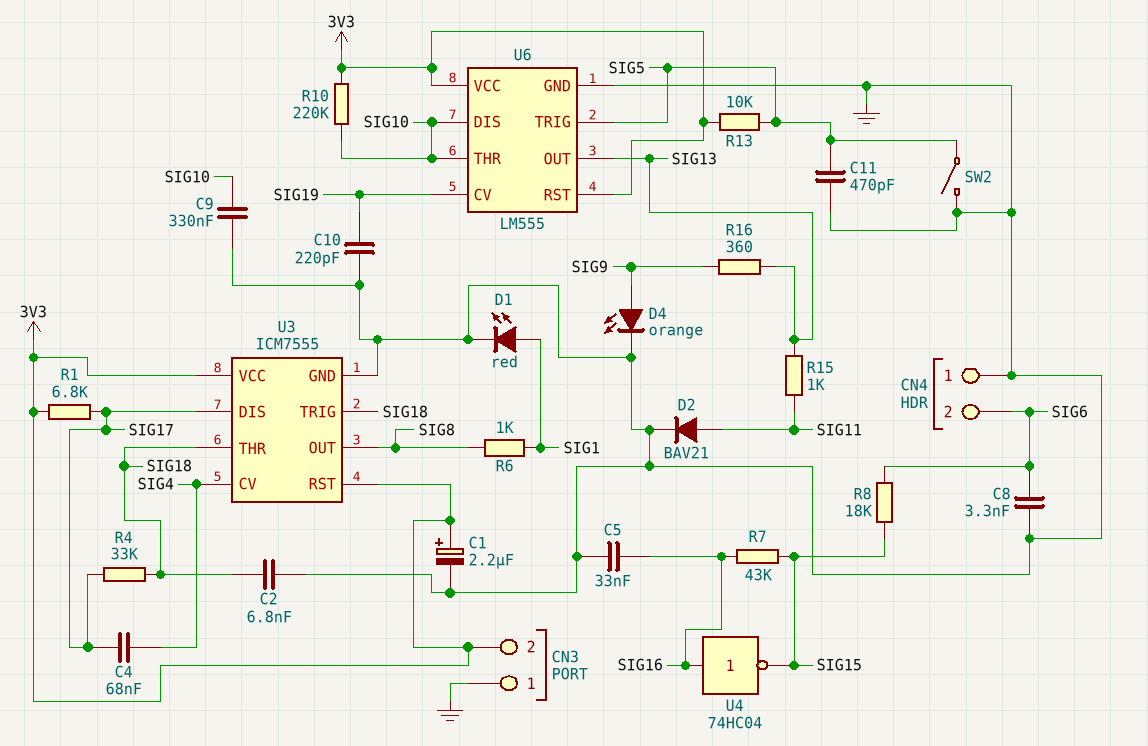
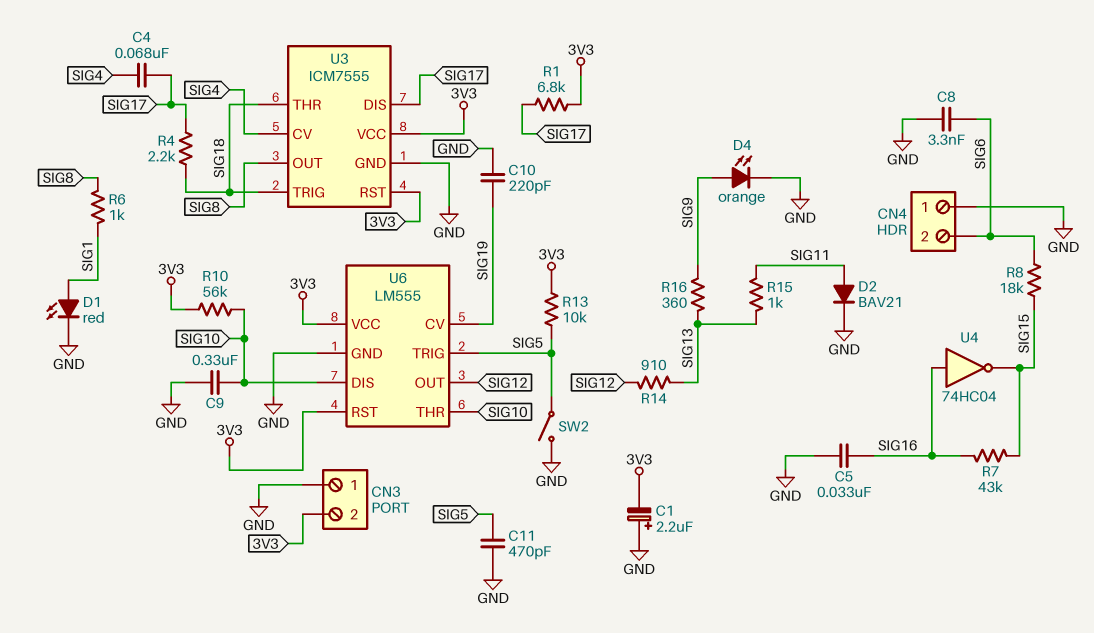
C1: 2.2uF (plus 3V3, minus GND) -> 2.2uF (plus GND, minus 3V3)
C2: 6.8nF (GND, SIG18) -> none
R4: 33k (SIG17, SIG18) -> 2.2k (SIG17, SIG18)
R10: 220k (3V3, SIG10) -> 56k (3V3, SIG10)
R14: none -> 910 (SIG12, SIG13)
U6 pin OUT: SIG13 -> SIG12

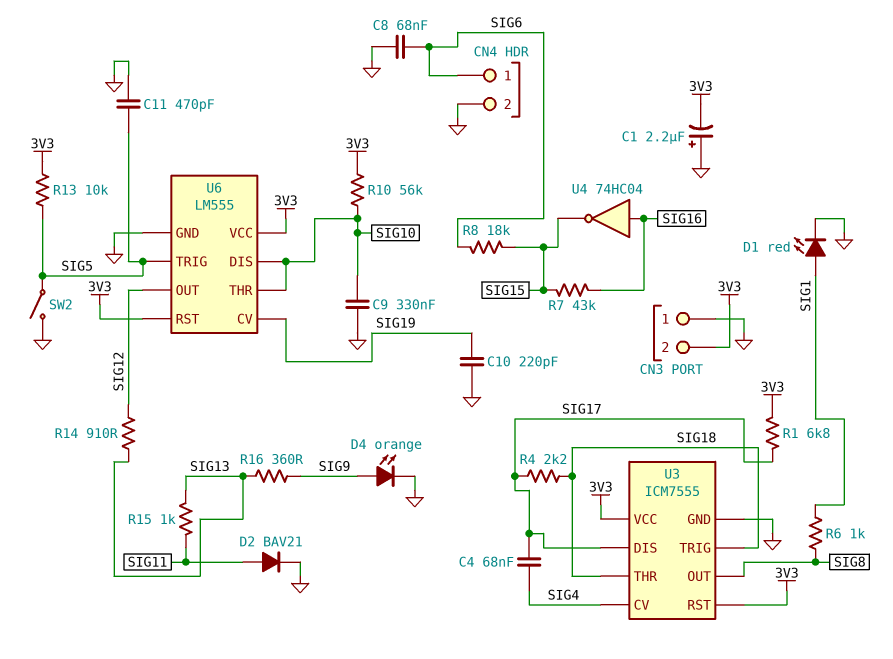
C5: 33nF (GND, SIG16) -> none
C8: 3.3nF (GND, SIG6) -> 68nF (GND, SIG6)
CN4 pin 1: GND -> SIG6
CN4 pin 2: SIG6 -> GND

